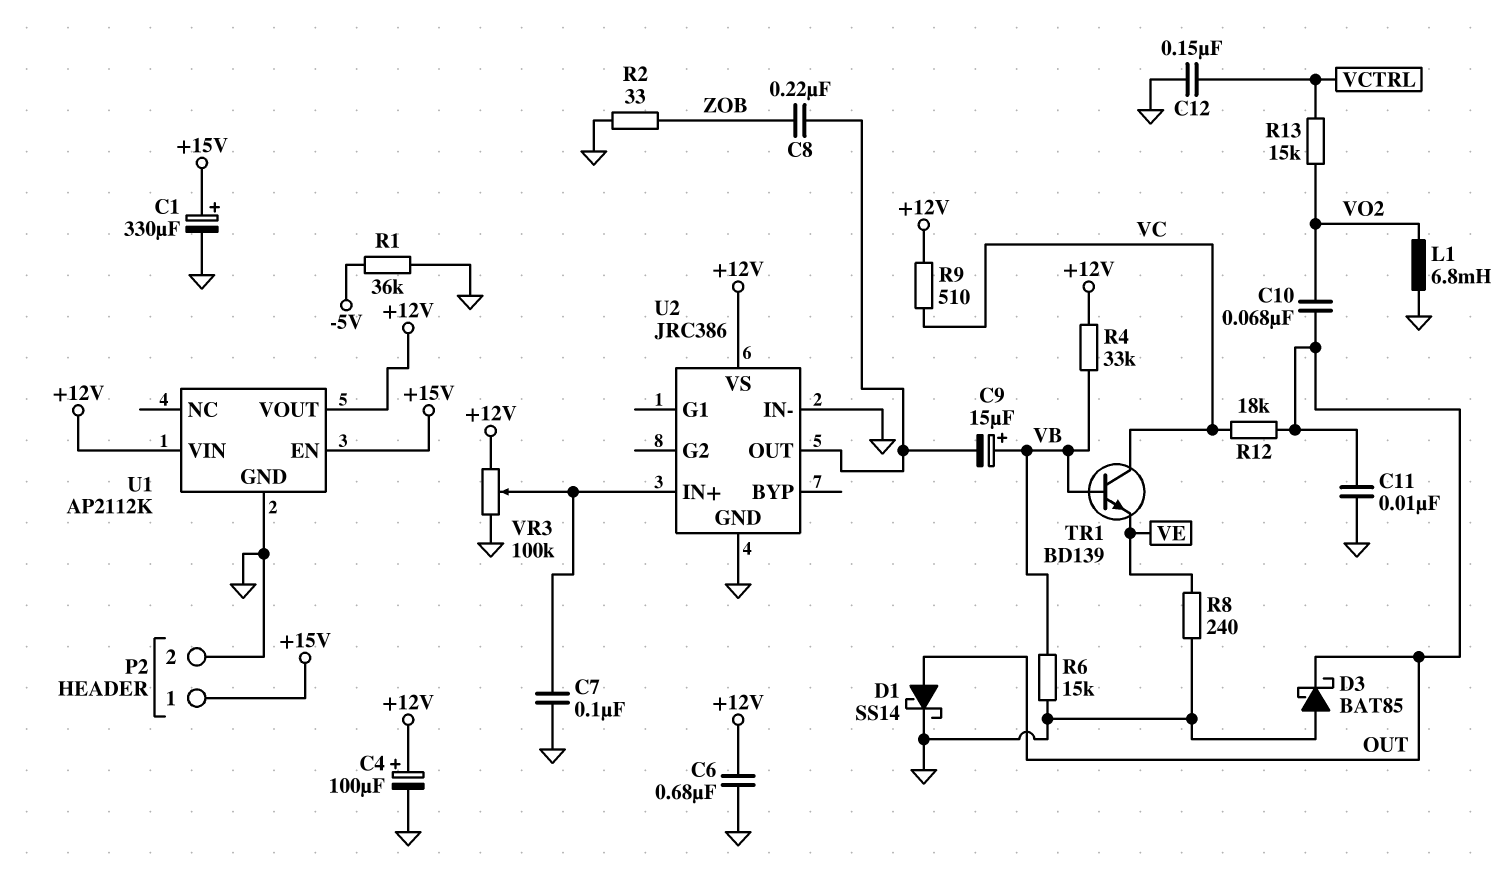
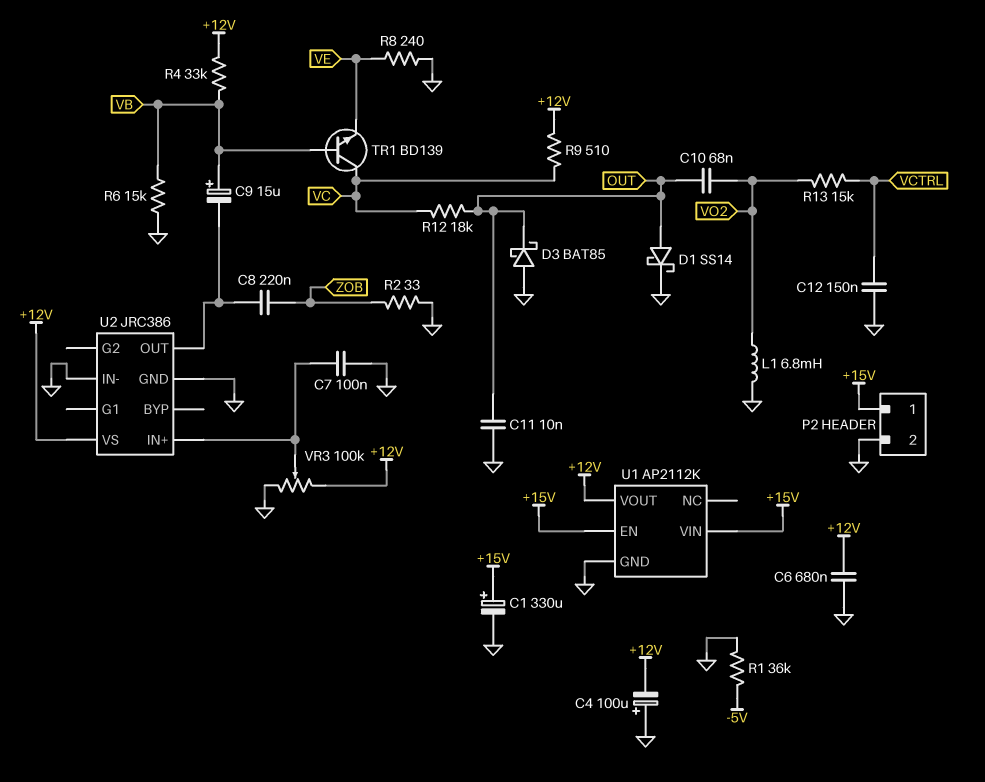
C4: 100uF (plus +12V, minus GND) -> 100uF (plus GND, minus +12V)
U1 pin VIN: +12V -> +15V

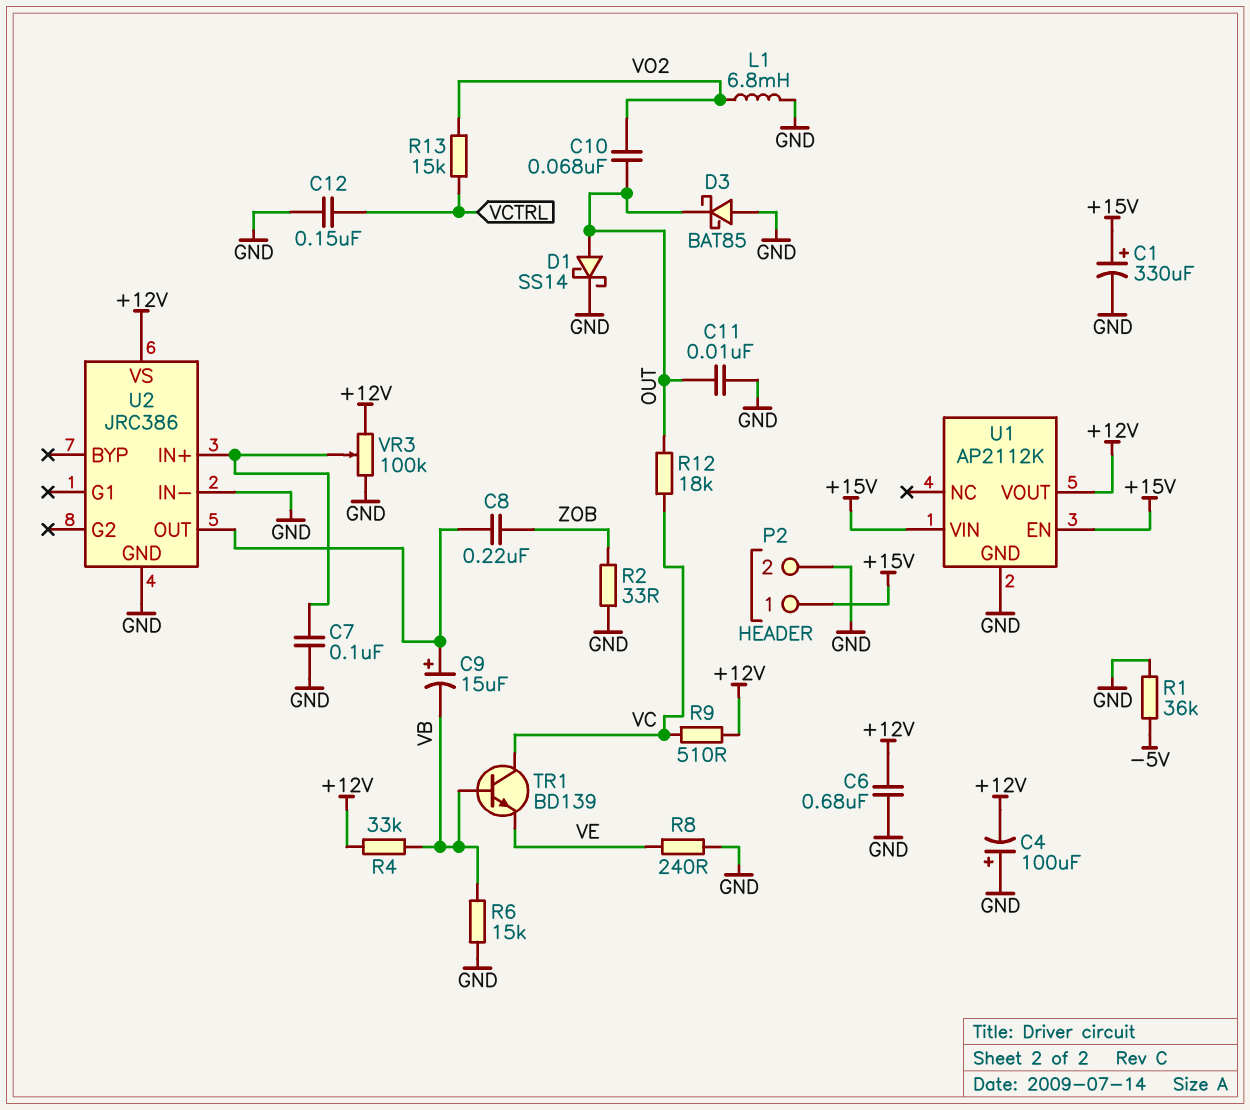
C9: 15uF (plus VB, minus U2/OUT) -> 15uF (plus U2/OUT, minus VB)

